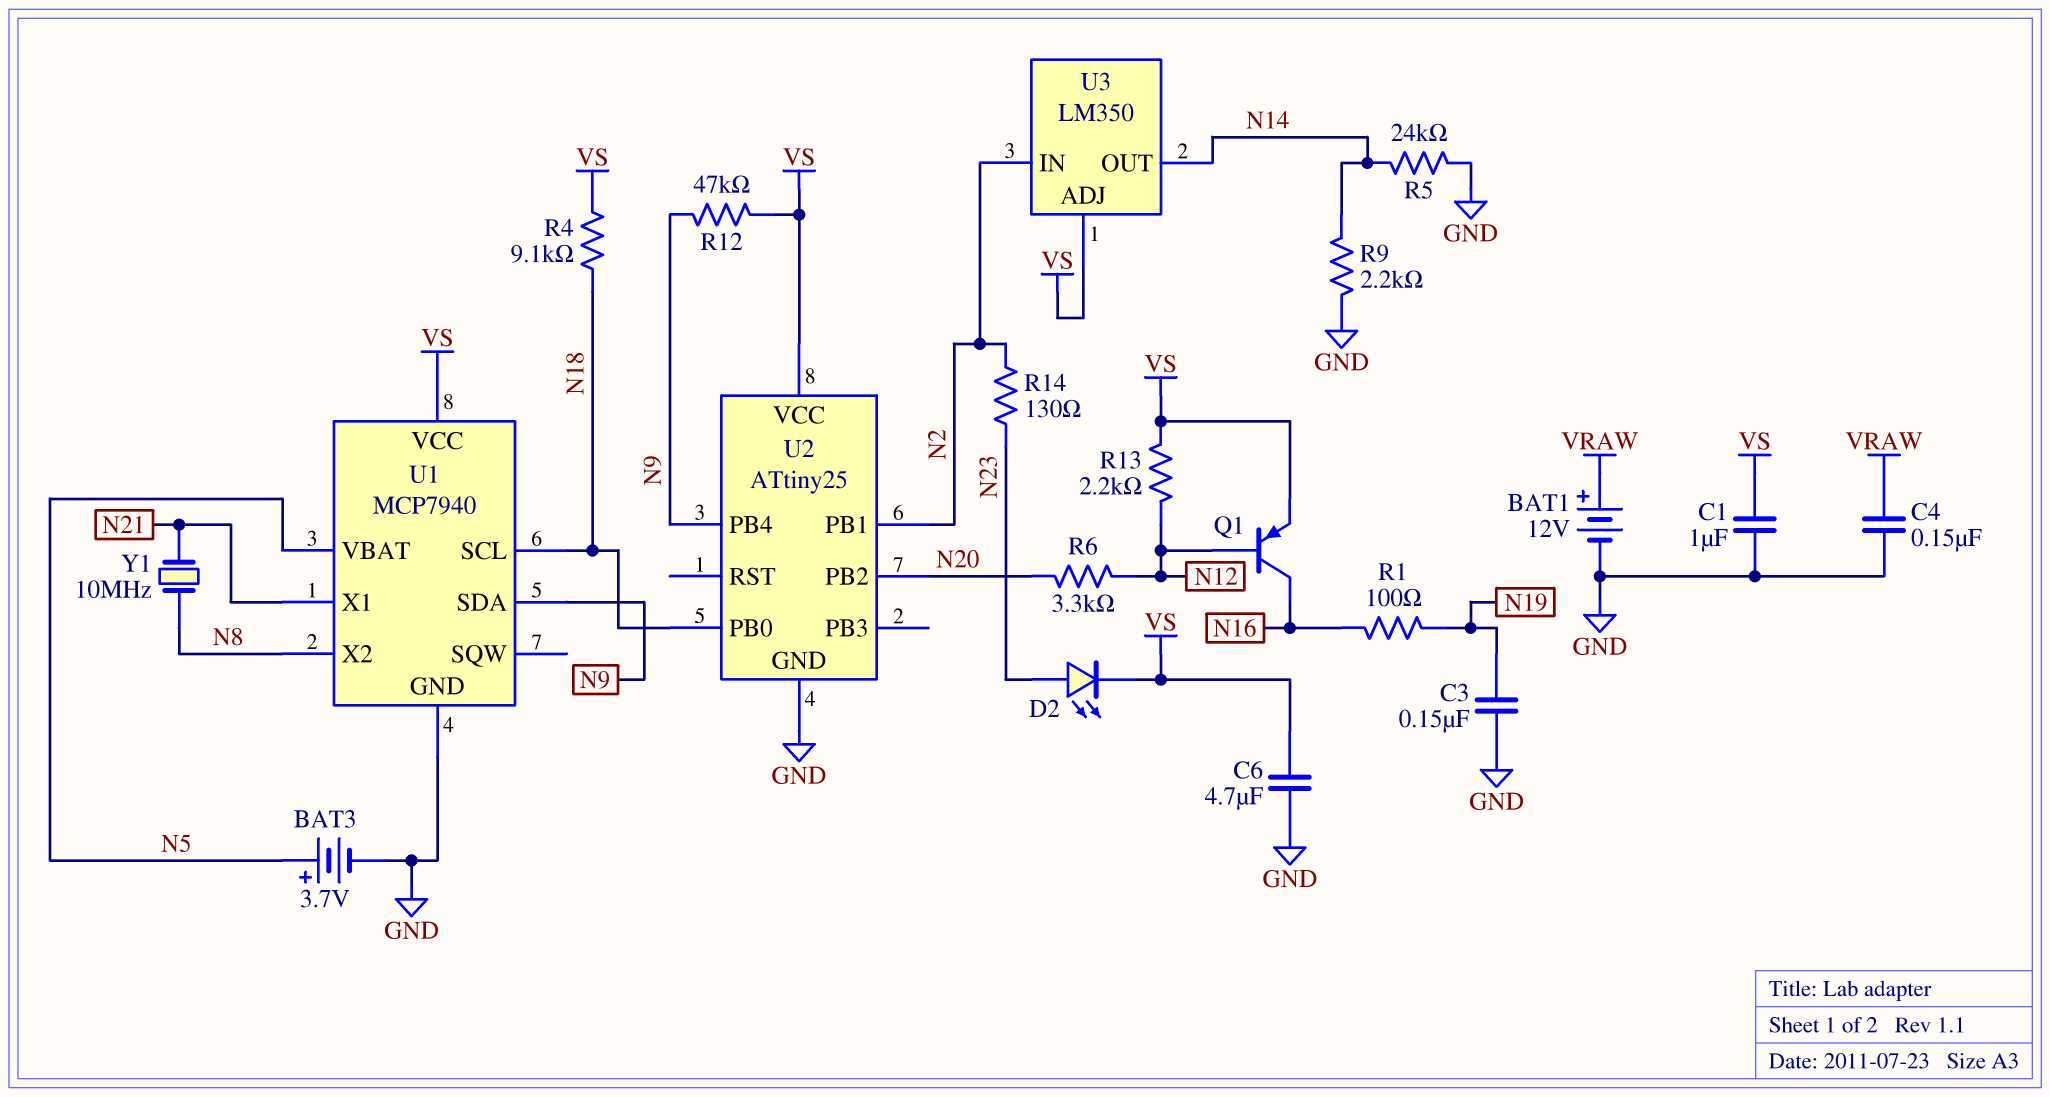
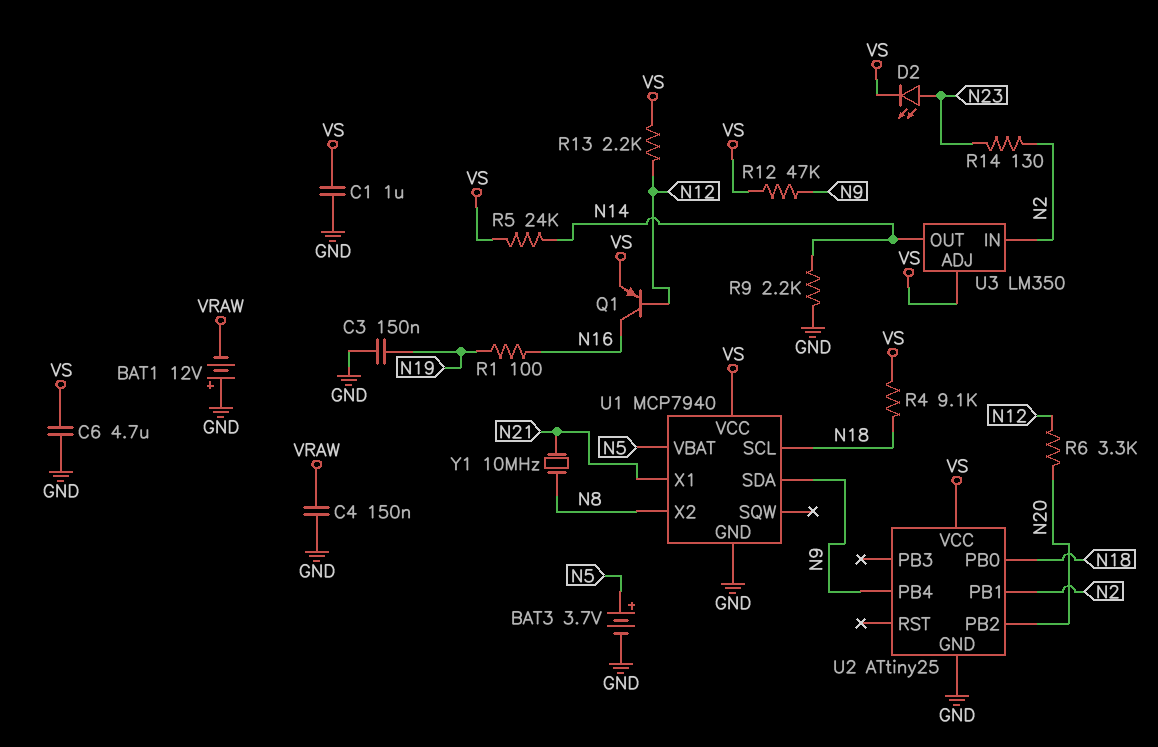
BAT1: 12V (plus VRAW, minus GND) -> 12V (plus GND, minus VRAW)
R5: 24k (GND, N14) -> 24k (N14, VS)

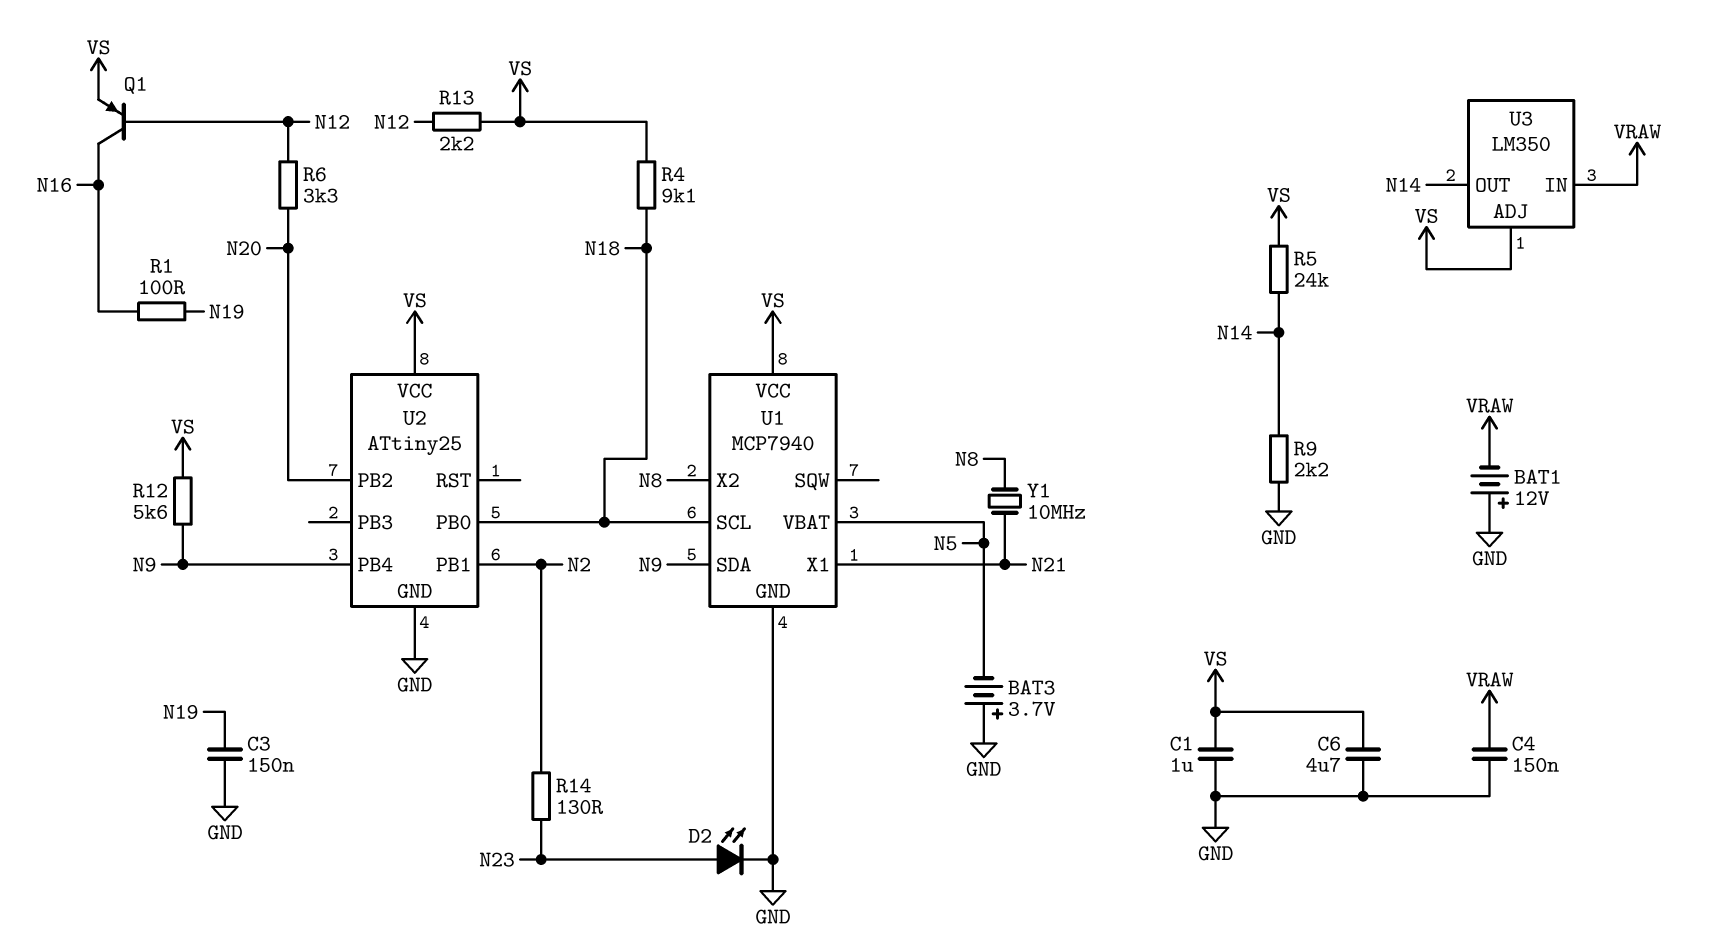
BAT3: 3.7V (plus N5, minus GND) -> 3.7V (plus GND, minus N5)
D2: LED (A N23, K VS) -> LED (A N23, K GND)
R12: 47k (N9, VS) -> 5.6k (N9, VS)
U3 pin IN: N2 -> VRAW

